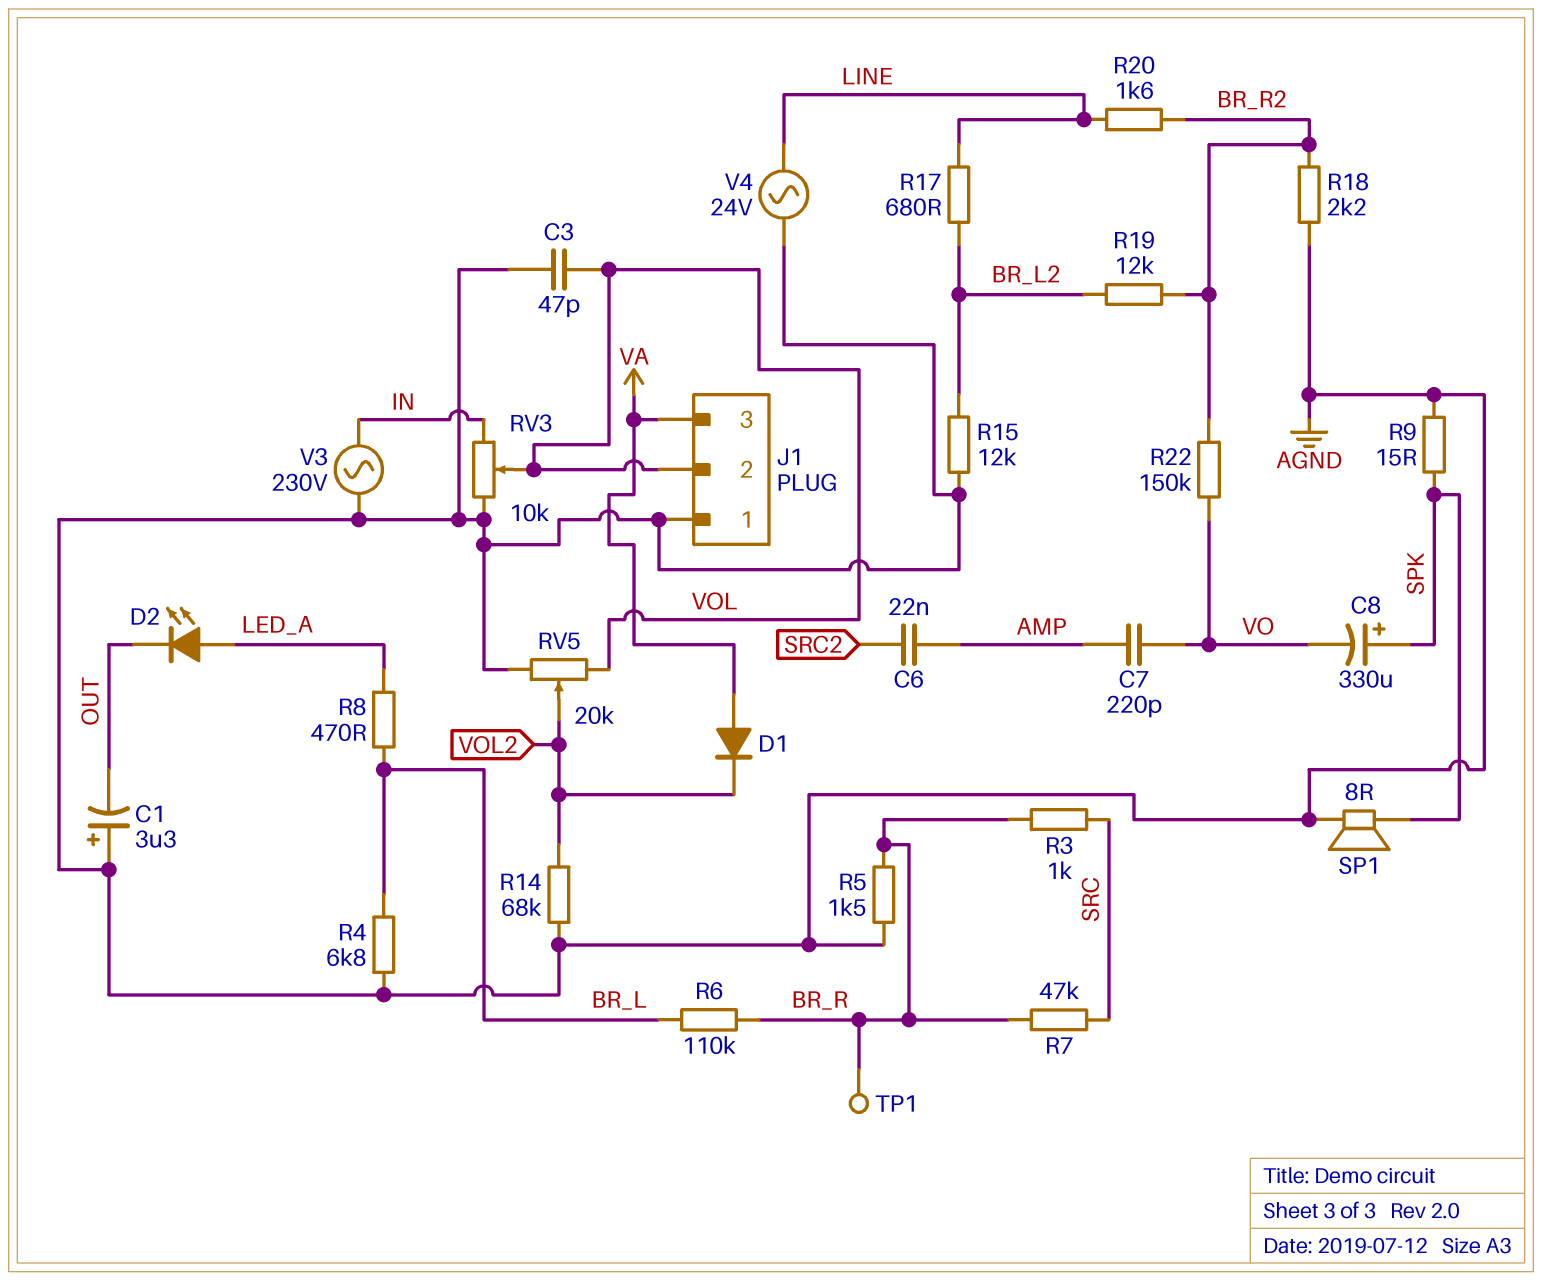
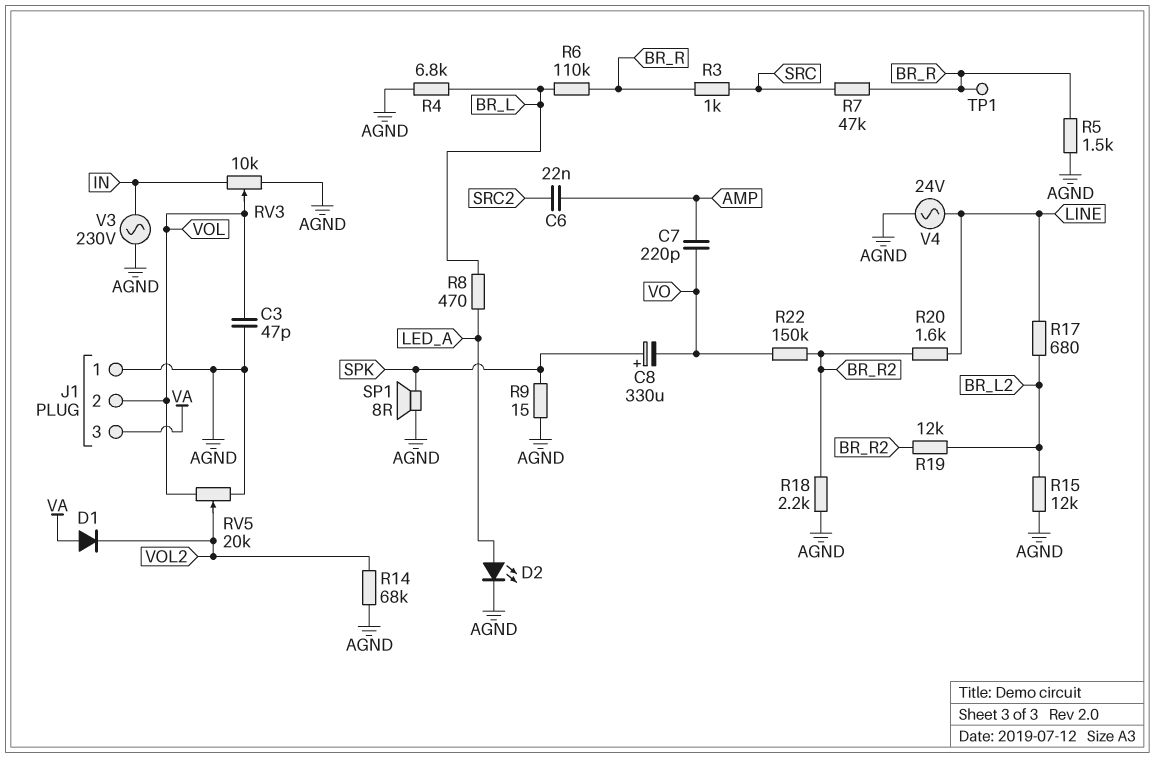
C1: 3.3uF (plus AGND, minus OUT) -> none
D2: LED (A LED_A, K OUT) -> LED (A LED_A, K AGND)

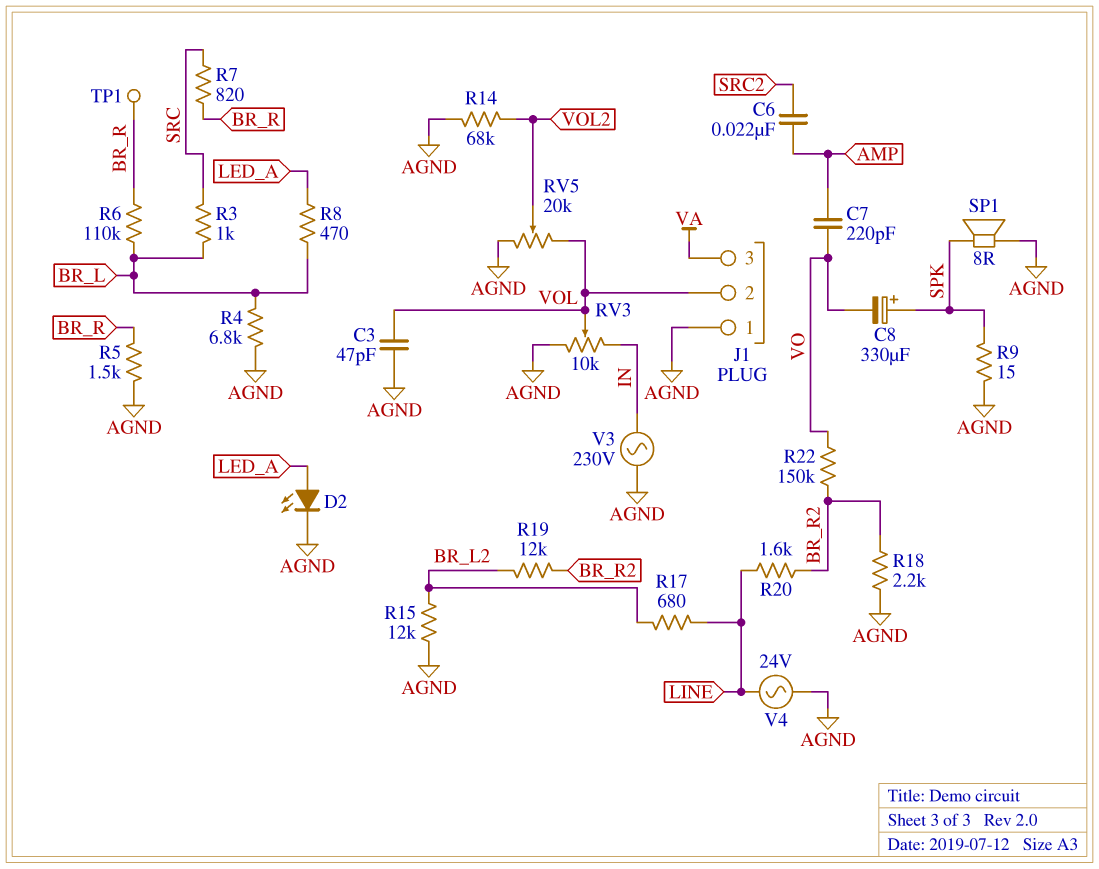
D1: diode (A VA, K VOL2) -> none
R3: 1k (BR_R, SRC) -> 1k (BR_L, SRC)
R7: 47k (BR_R, SRC) -> 820 (BR_R, SRC)

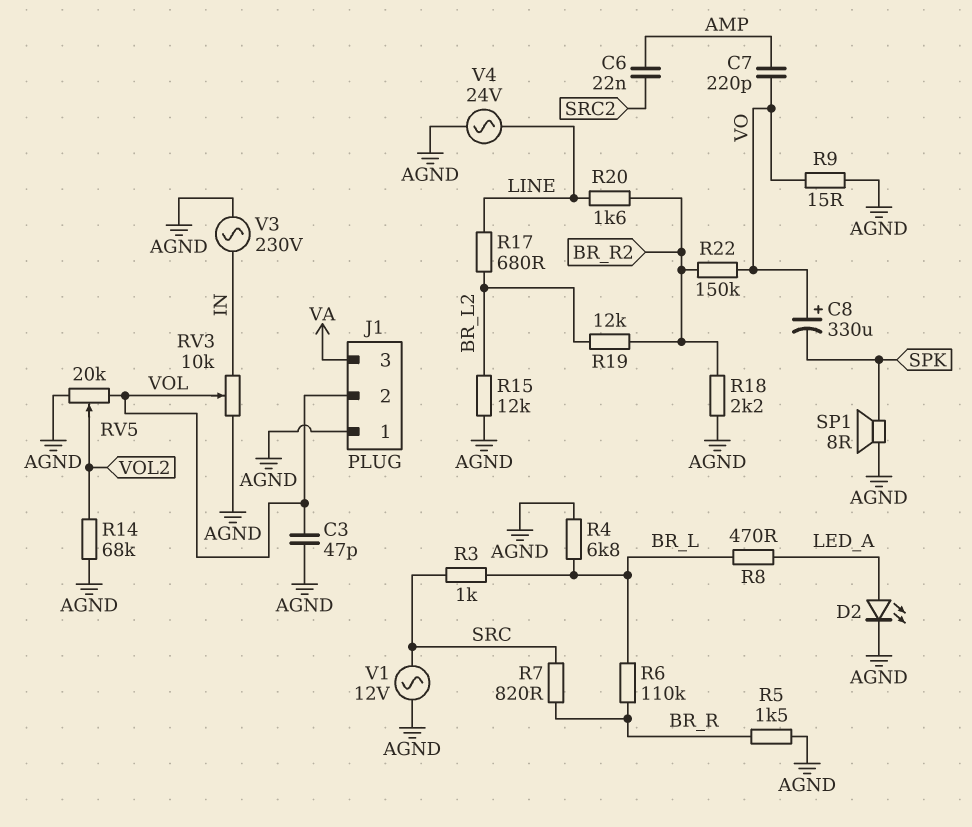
C8: 330uF (plus SPK, minus VO) -> 330uF (plus VO, minus SPK)
R9: 15 (AGND, SPK) -> 15 (AGND, VO)
TP1: test point (BR_R) -> none
V1: none -> AC 12V (AGND, SRC)

